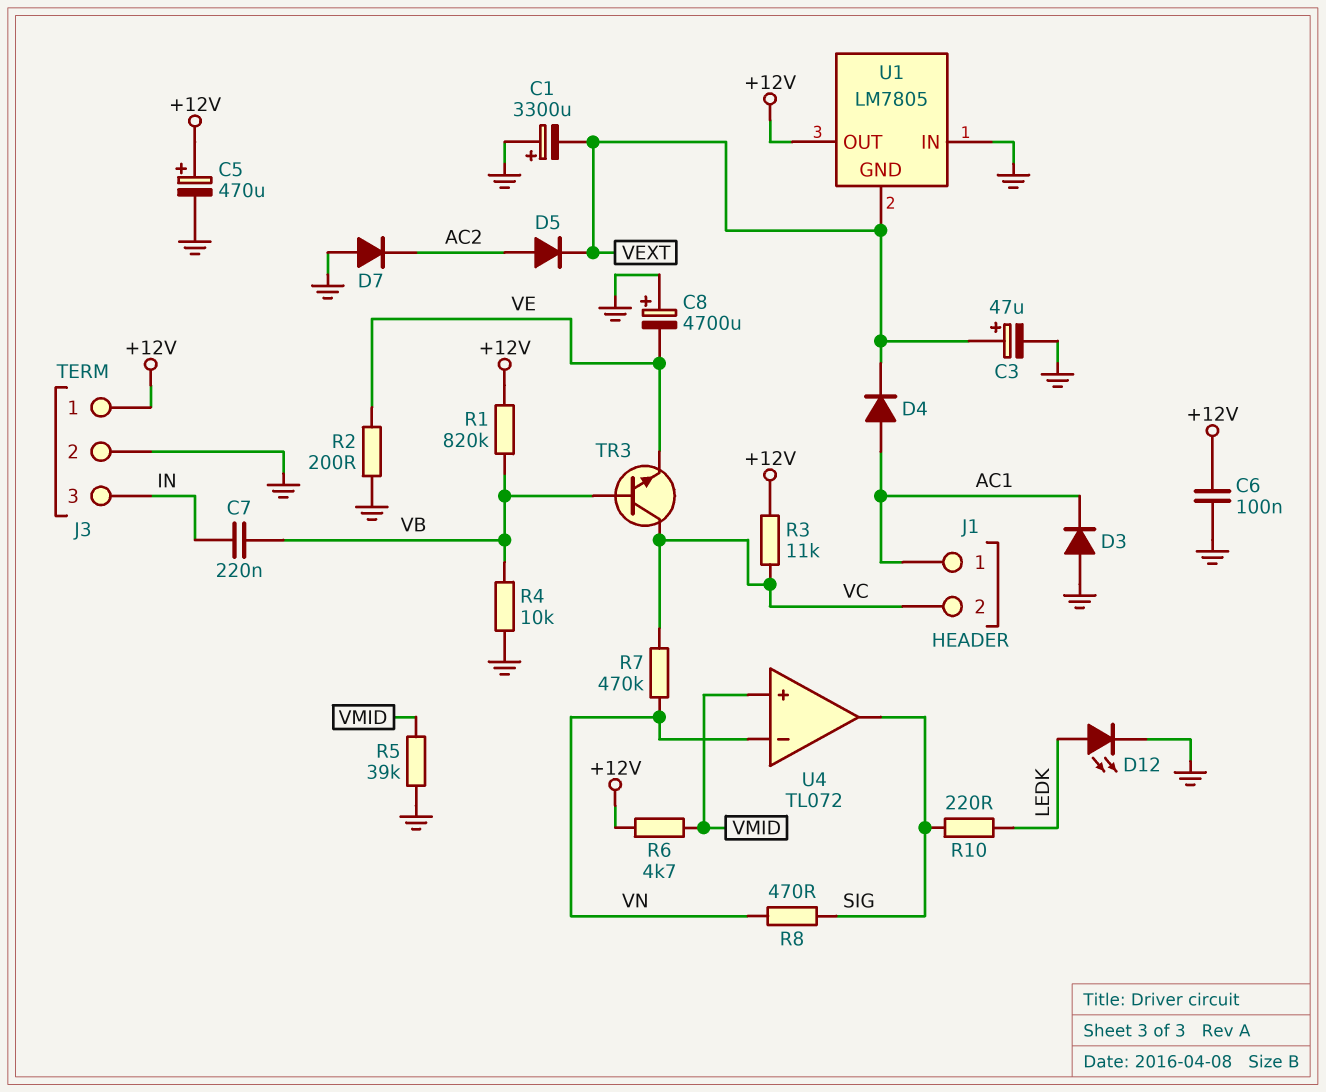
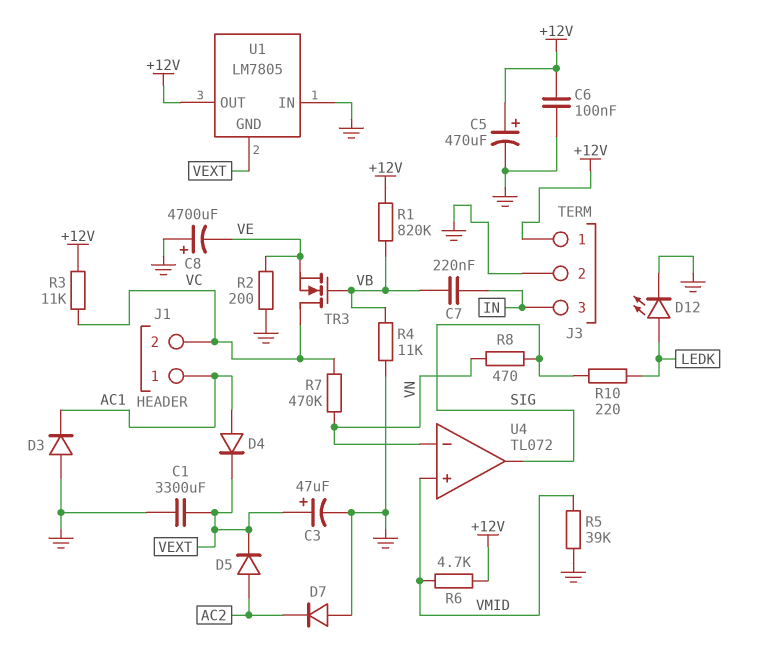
C1: 3300uF (plus GND, minus VEXT) -> 3300uF (GND, VEXT)
R4: 10k (GND, VB) -> 11k (GND, VB)
TR3: NPN (B VB, C VC, E VE) -> NMOS (G VB, D VC, S VE)

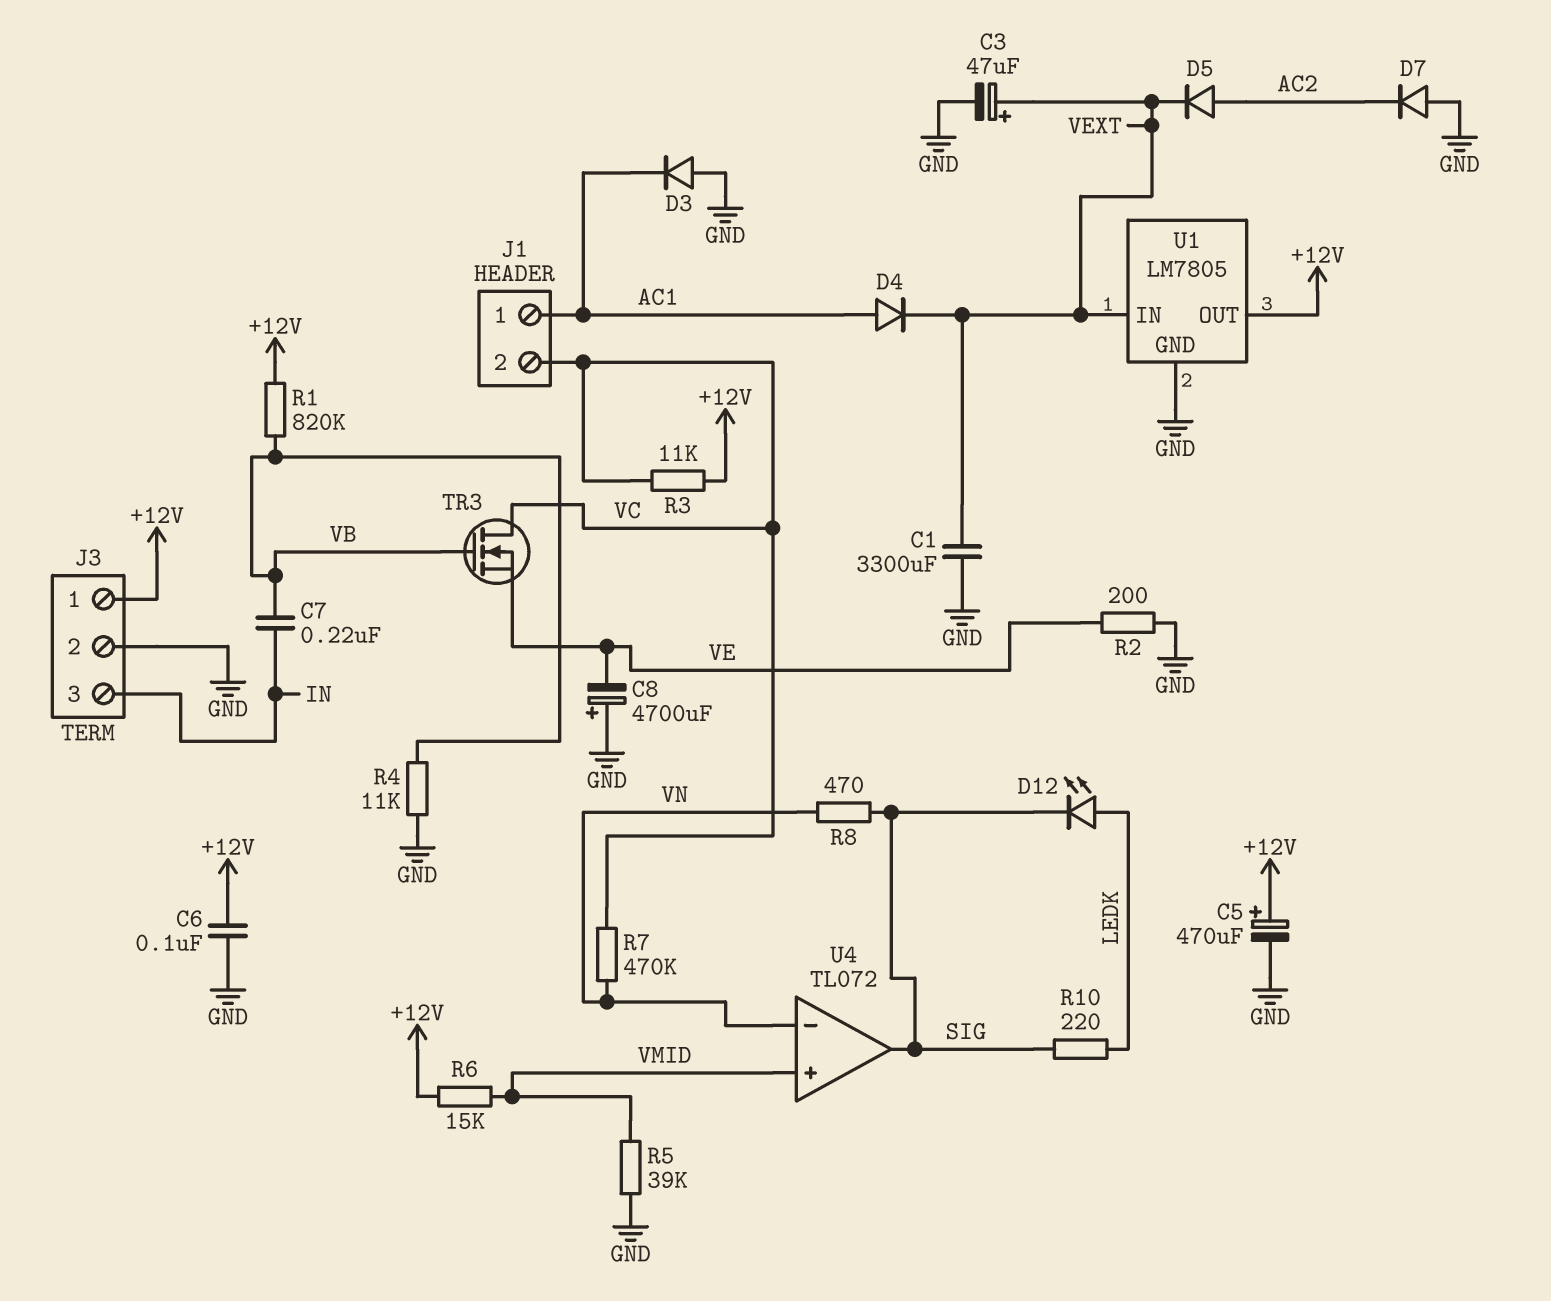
D12: LED (A LEDK, K GND) -> LED (A LEDK, K SIG)
R6: 4.7k (+12V, VMID) -> 15k (+12V, VMID)
U1 pin GND: VEXT -> GND
U1 pin IN: GND -> VEXT

